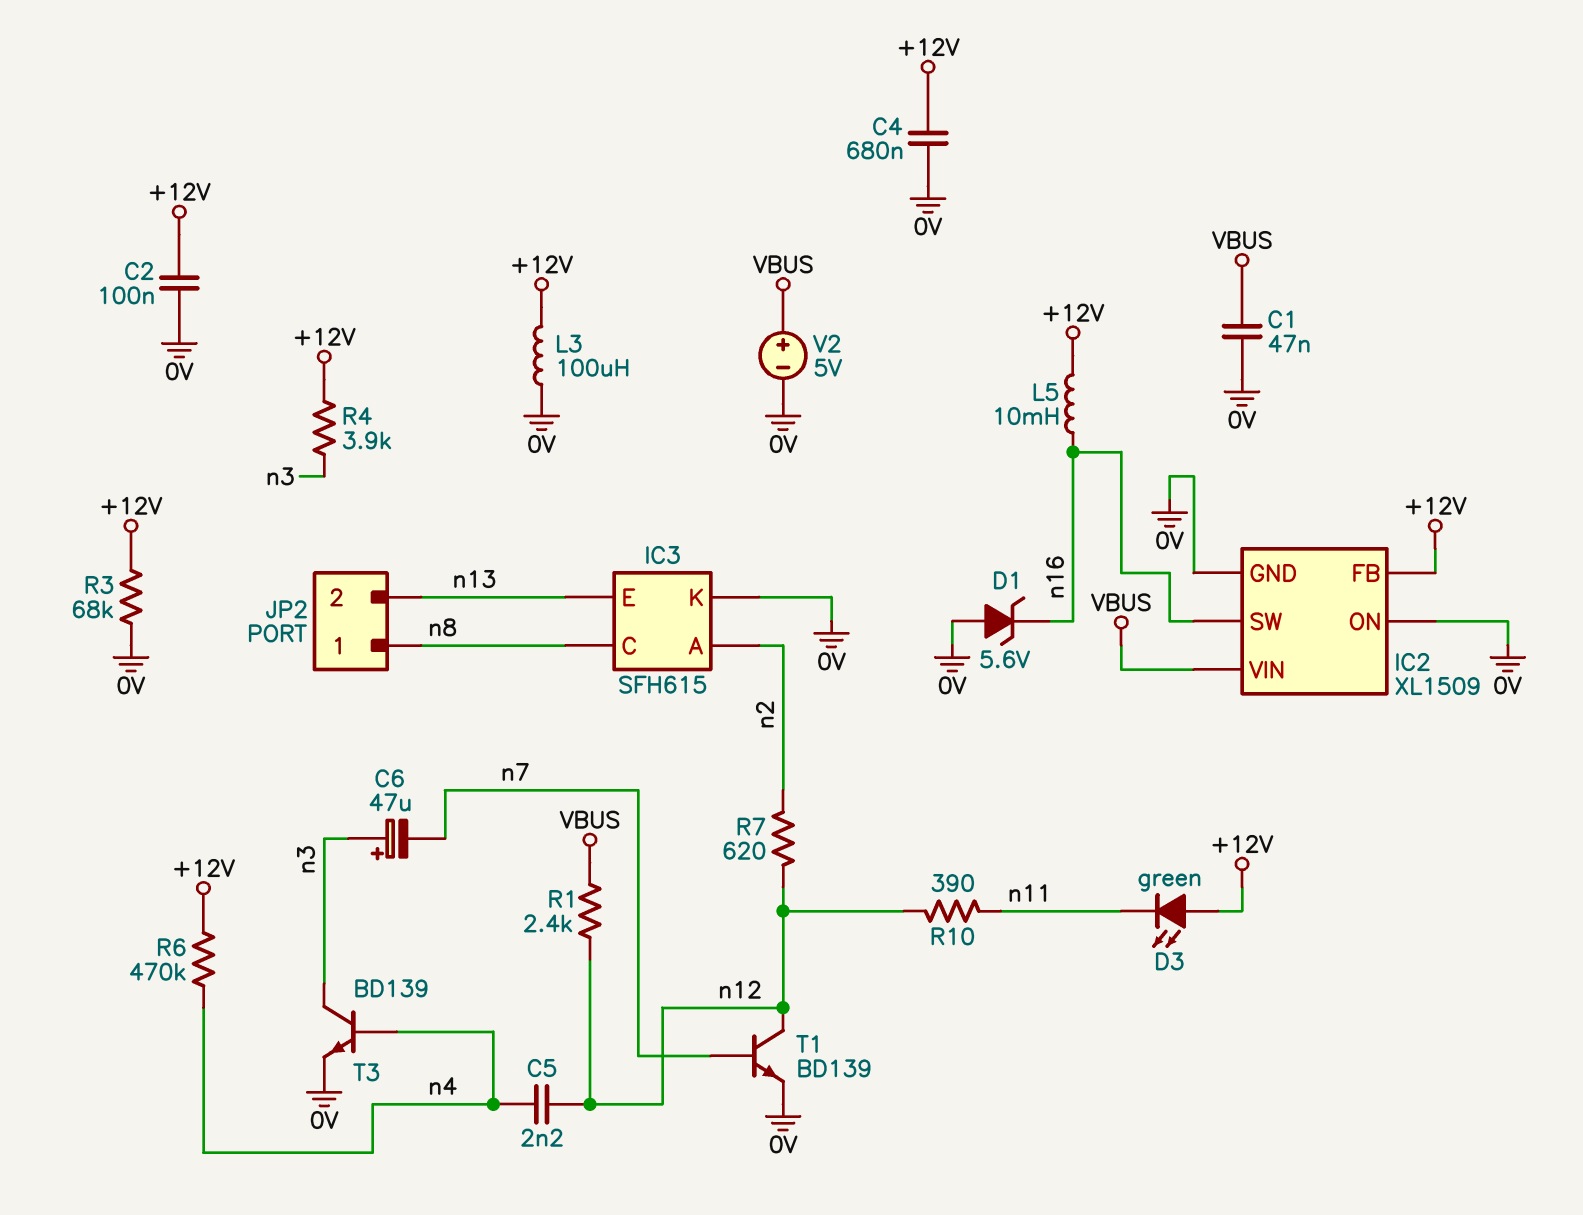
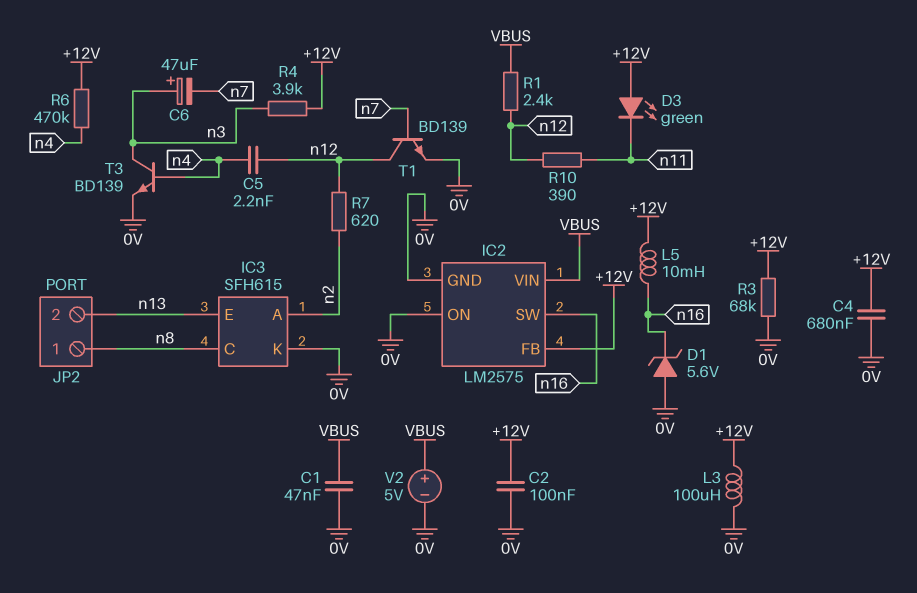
IC2: XL1509 -> LM2575

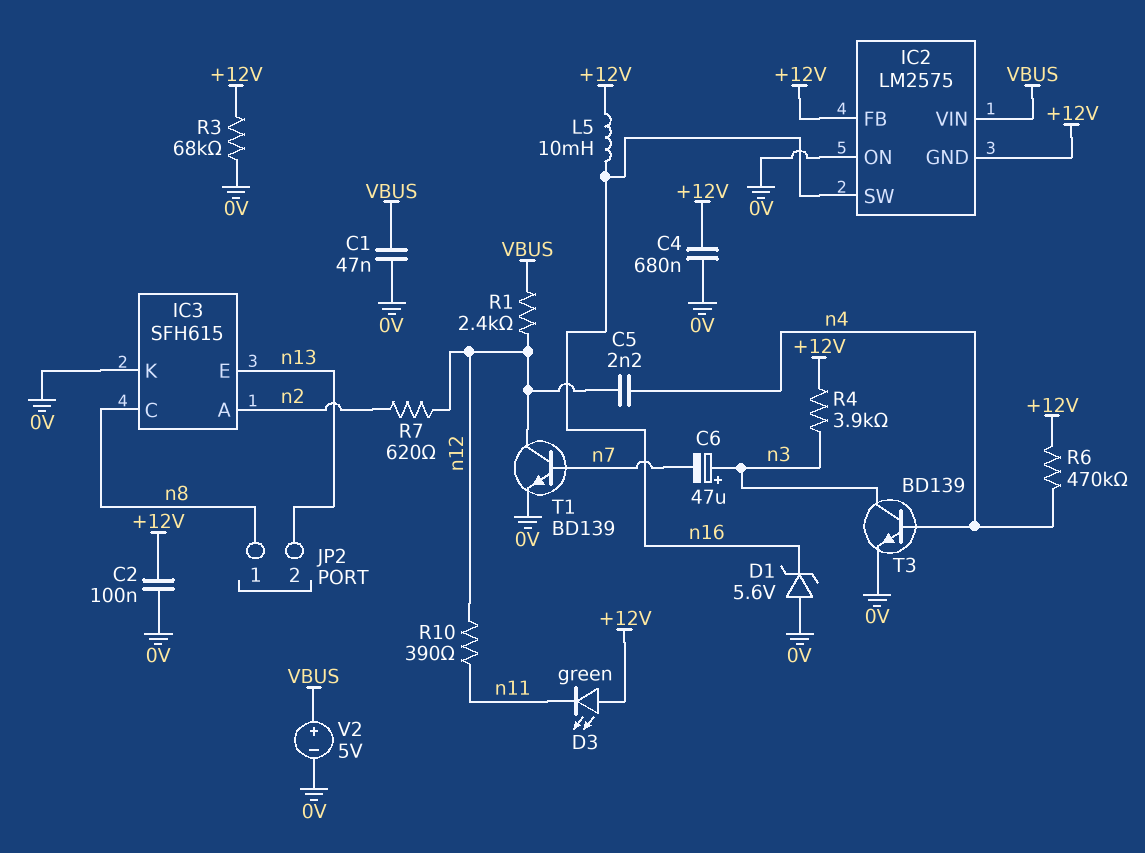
IC2 pin GND: 0V -> +12V
L3: 100uH (+12V, 0V) -> none

